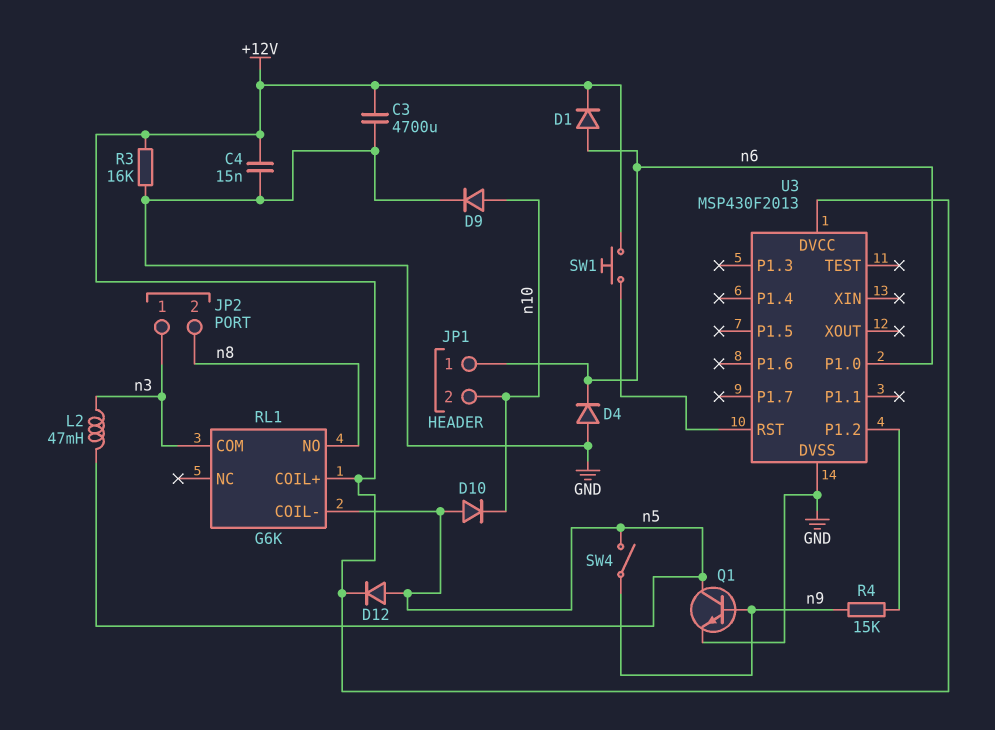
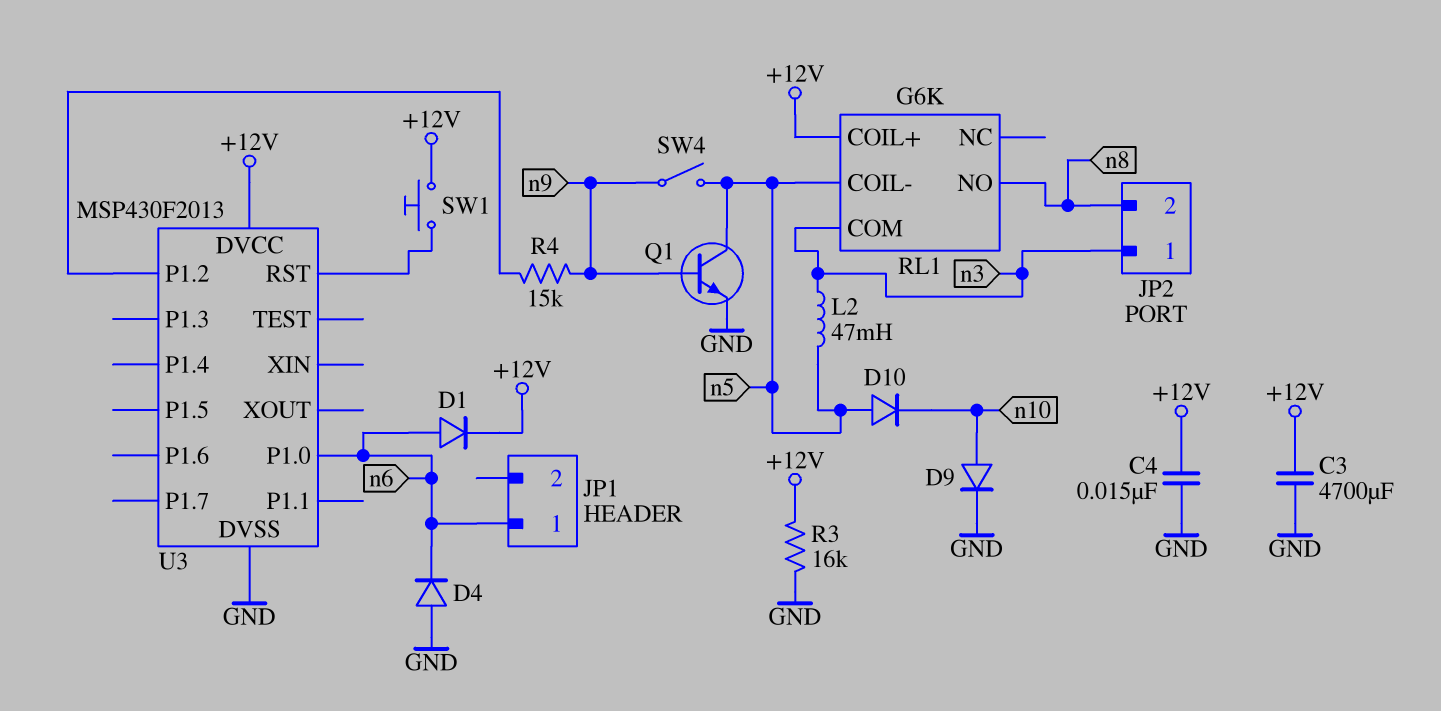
D12: diode (A n5, K +12V) -> none
JP1 pin 2: n10 -> none

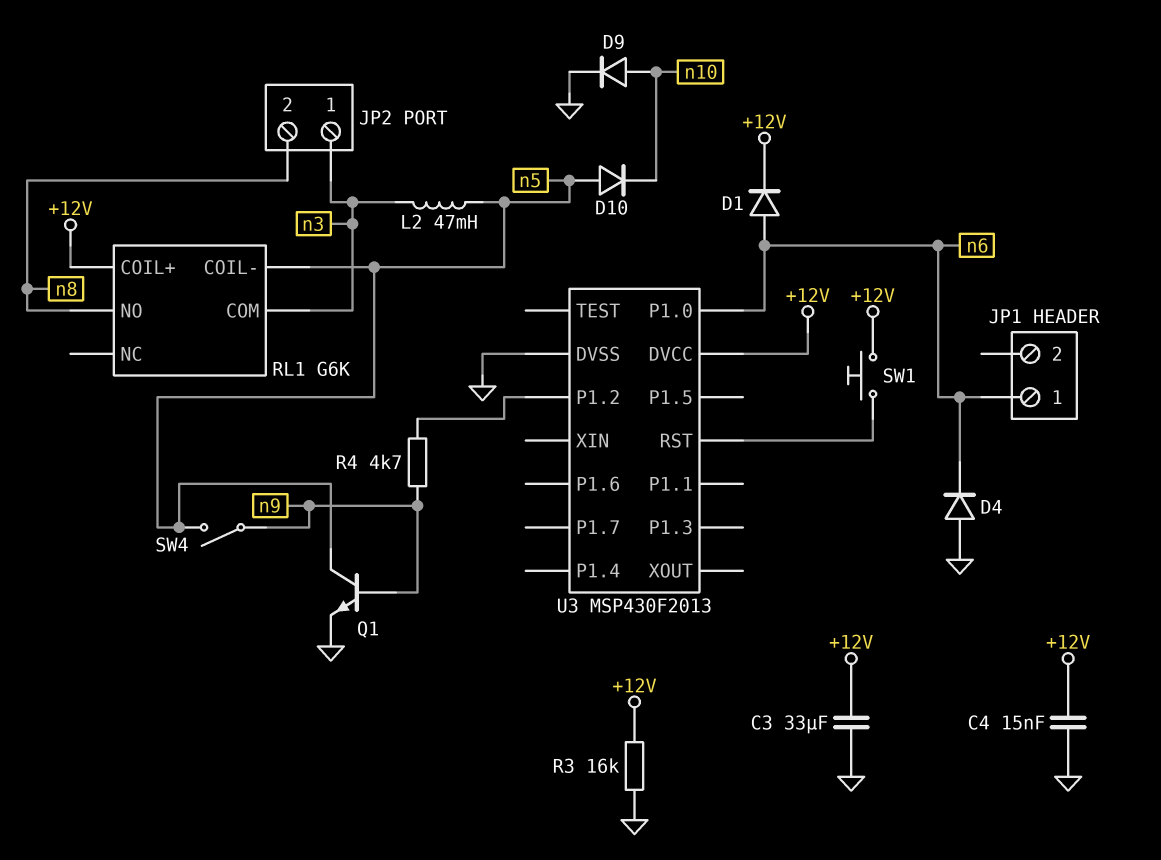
C3: 4700uF (+12V, GND) -> 33uF (+12V, GND)
R4: 15k (U3/P1.2, n9) -> 4.7k (U3/P1.2, n9)

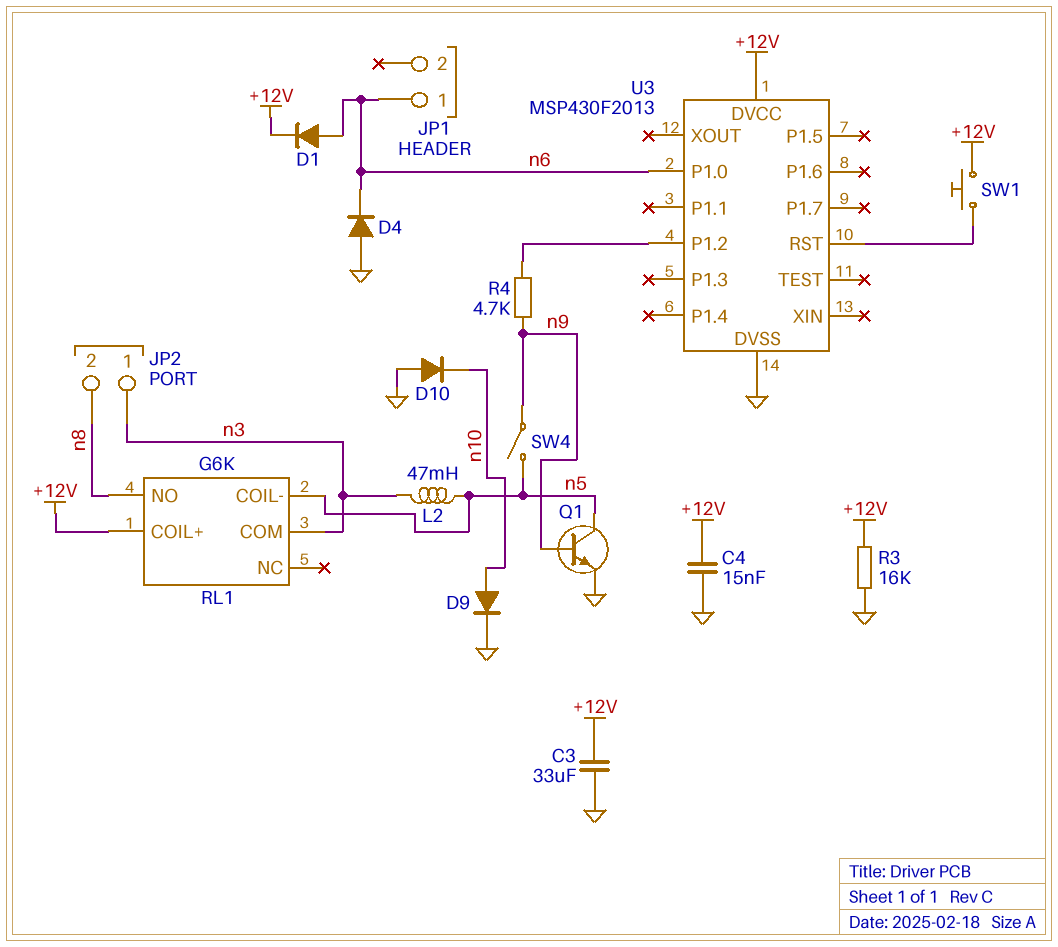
D10: diode (A n5, K n10) -> diode (A GND, K n10)

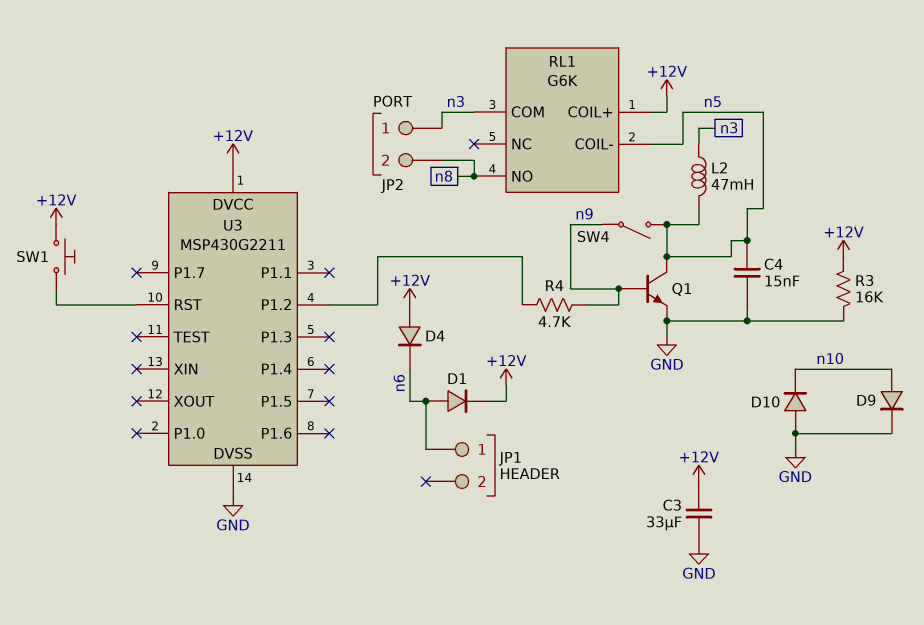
C4: 15nF (+12V, GND) -> 15nF (GND, n5)
D4: diode (A GND, K n6) -> diode (A +12V, K n6)
U3: MSP430F2013 -> MSP430G2211
U3 pin P1.0: n6 -> none

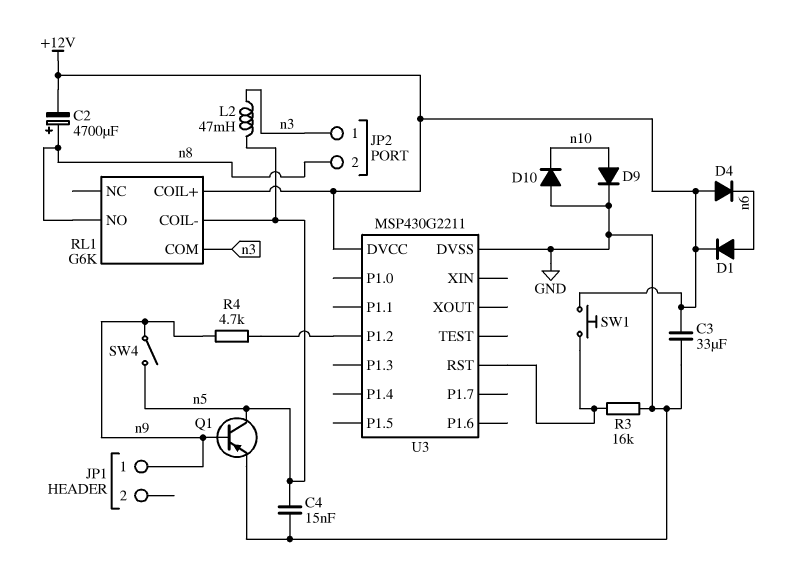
C2: none -> 4700uF (plus n8, minus +12V)
JP1 pin 1: n6 -> n9
Q1: NPN (B n9, C n5, E GND) -> PNP (B n9, C n5, E GND)
R3: 16k (+12V, GND) -> 16k (GND, U3/RST)

